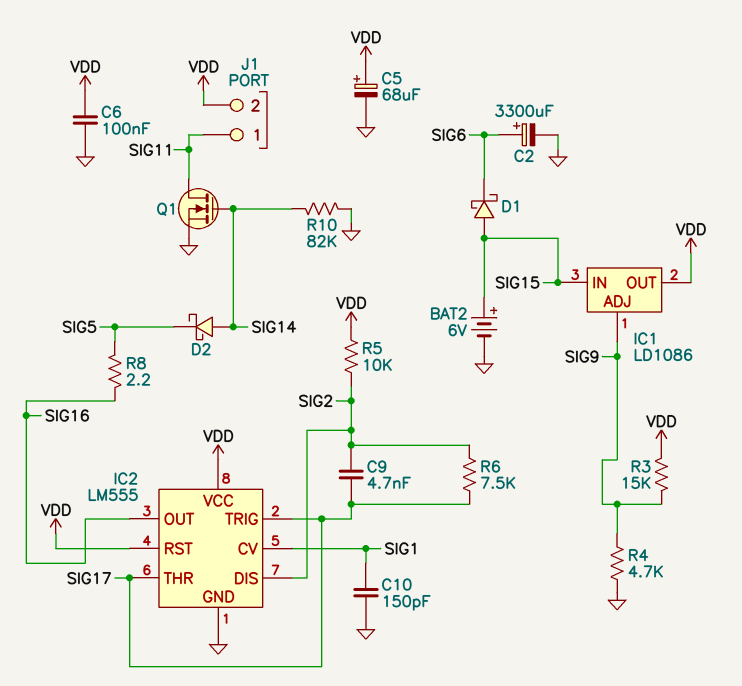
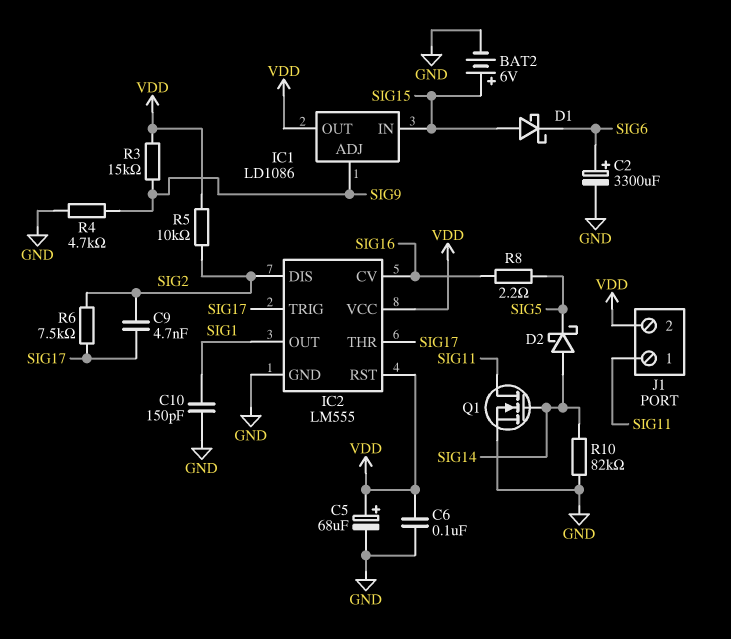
IC2 pin CV: SIG1 -> SIG16
IC2 pin OUT: SIG16 -> SIG1

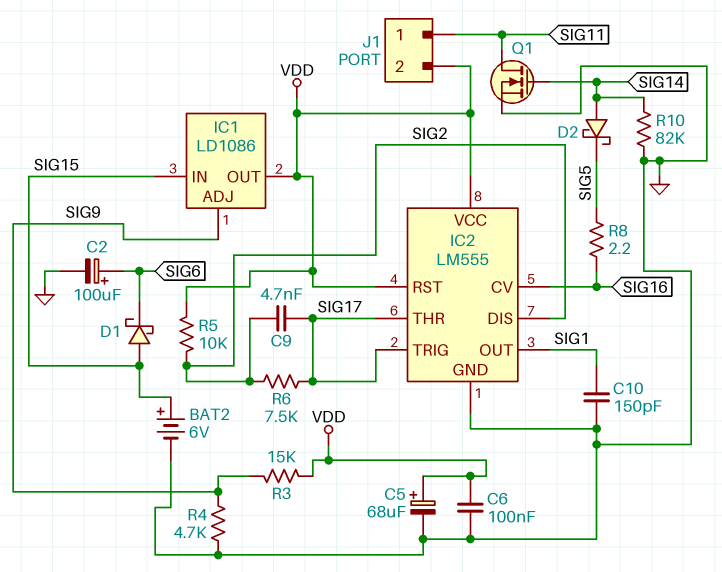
C2: 3300uF (plus SIG6, minus GND) -> 100uF (plus SIG6, minus GND)

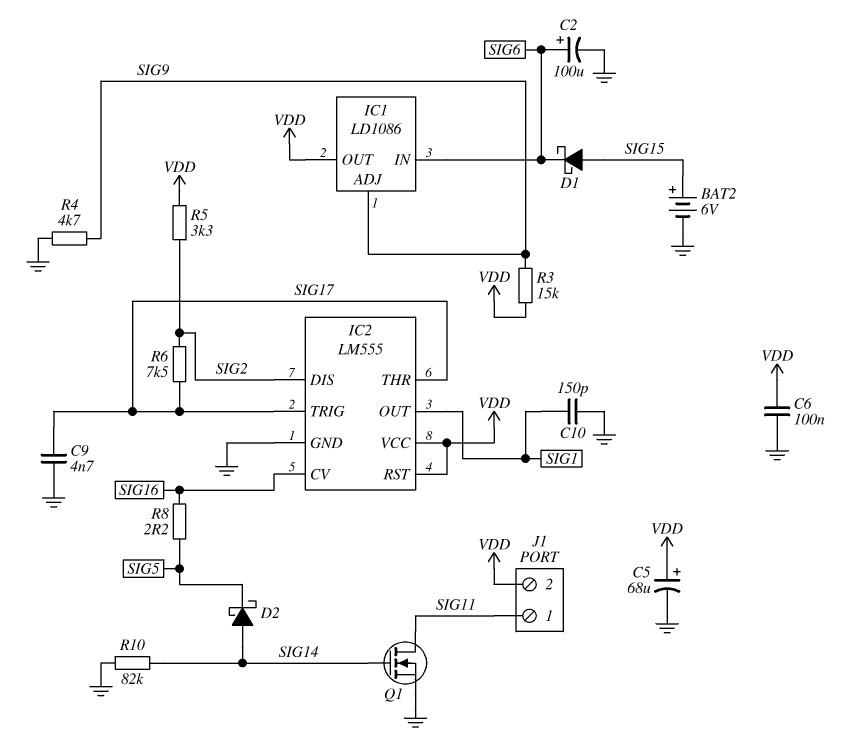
C9: 4.7nF (SIG2, SIG17) -> 4.7nF (GND, SIG17)
IC1 pin IN: SIG15 -> SIG6
R5: 10k (SIG2, VDD) -> 3.3k (SIG2, VDD)

